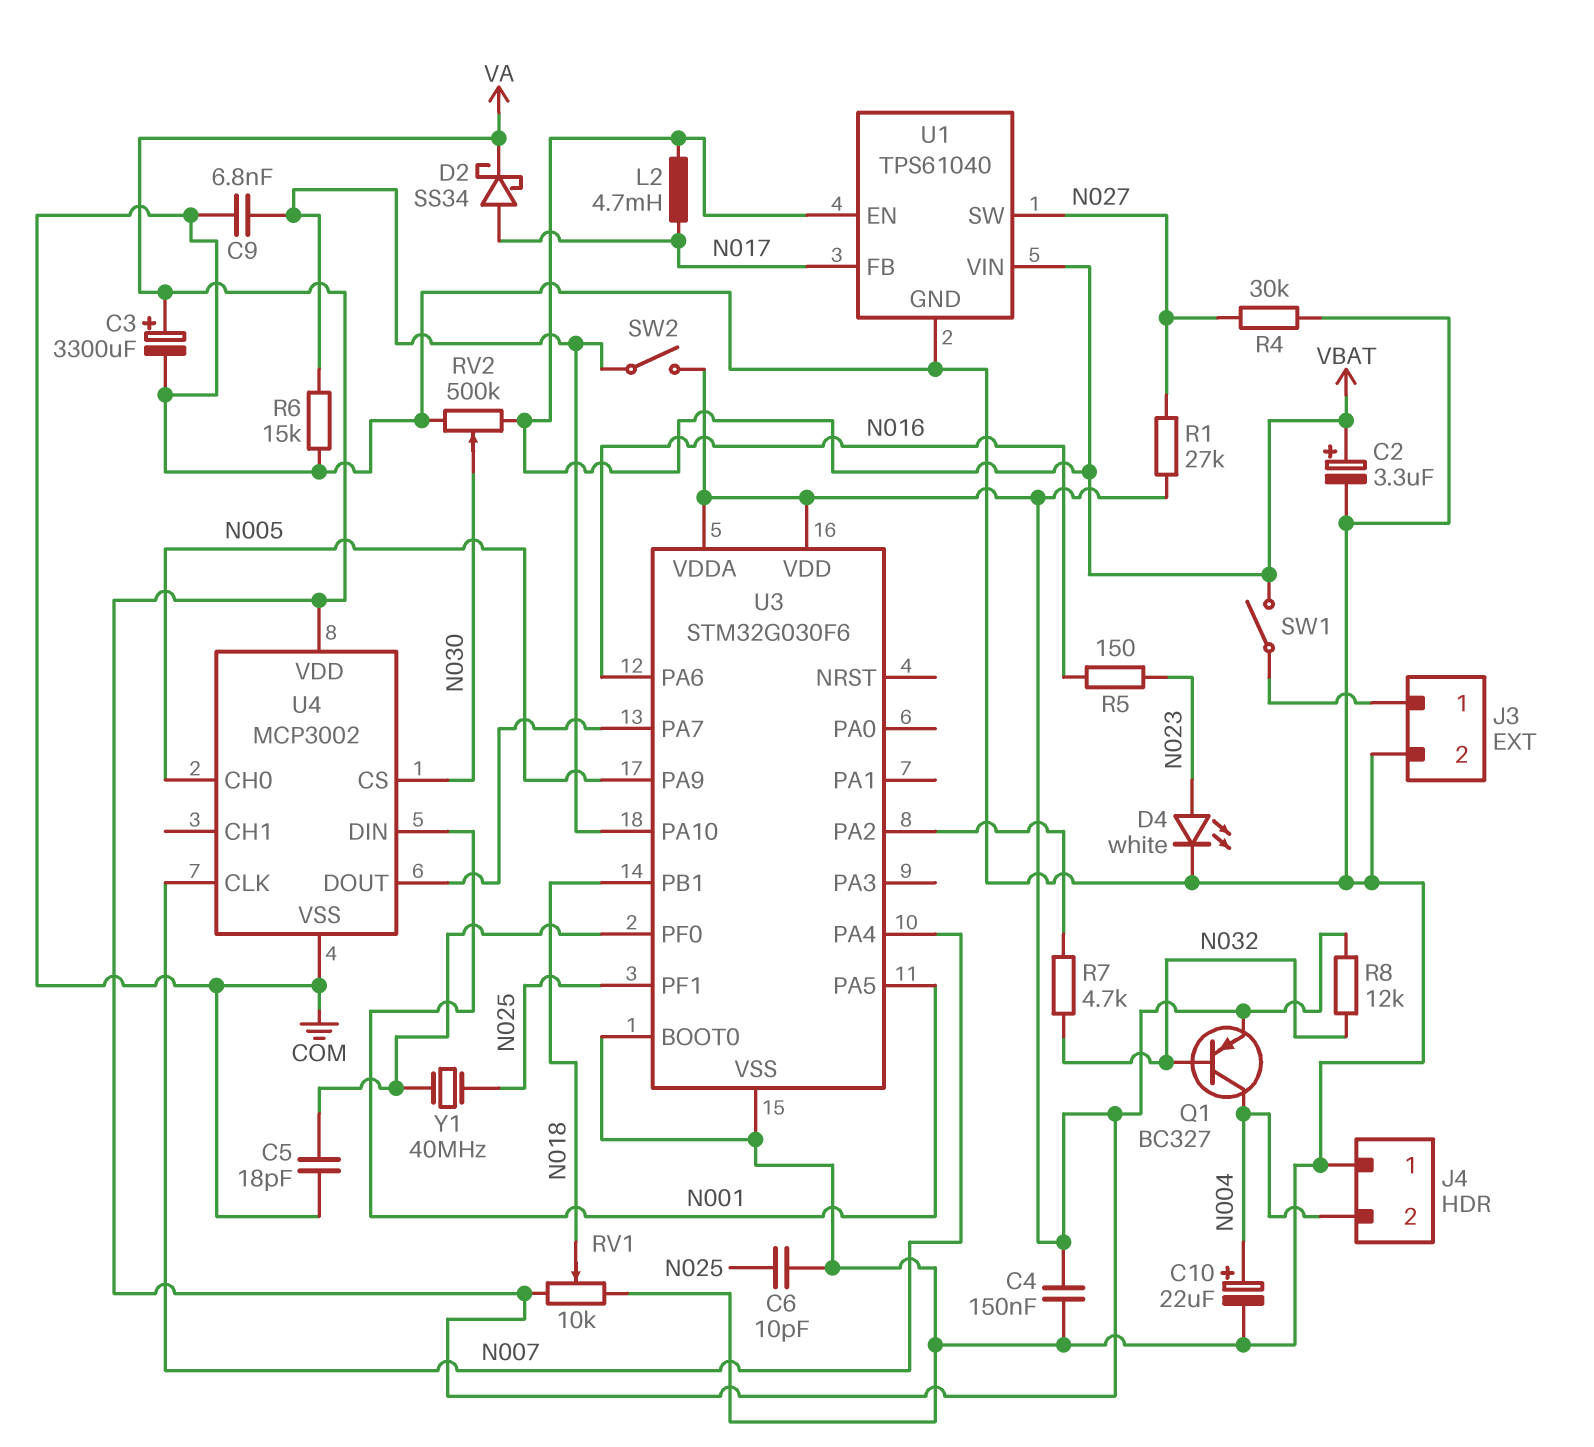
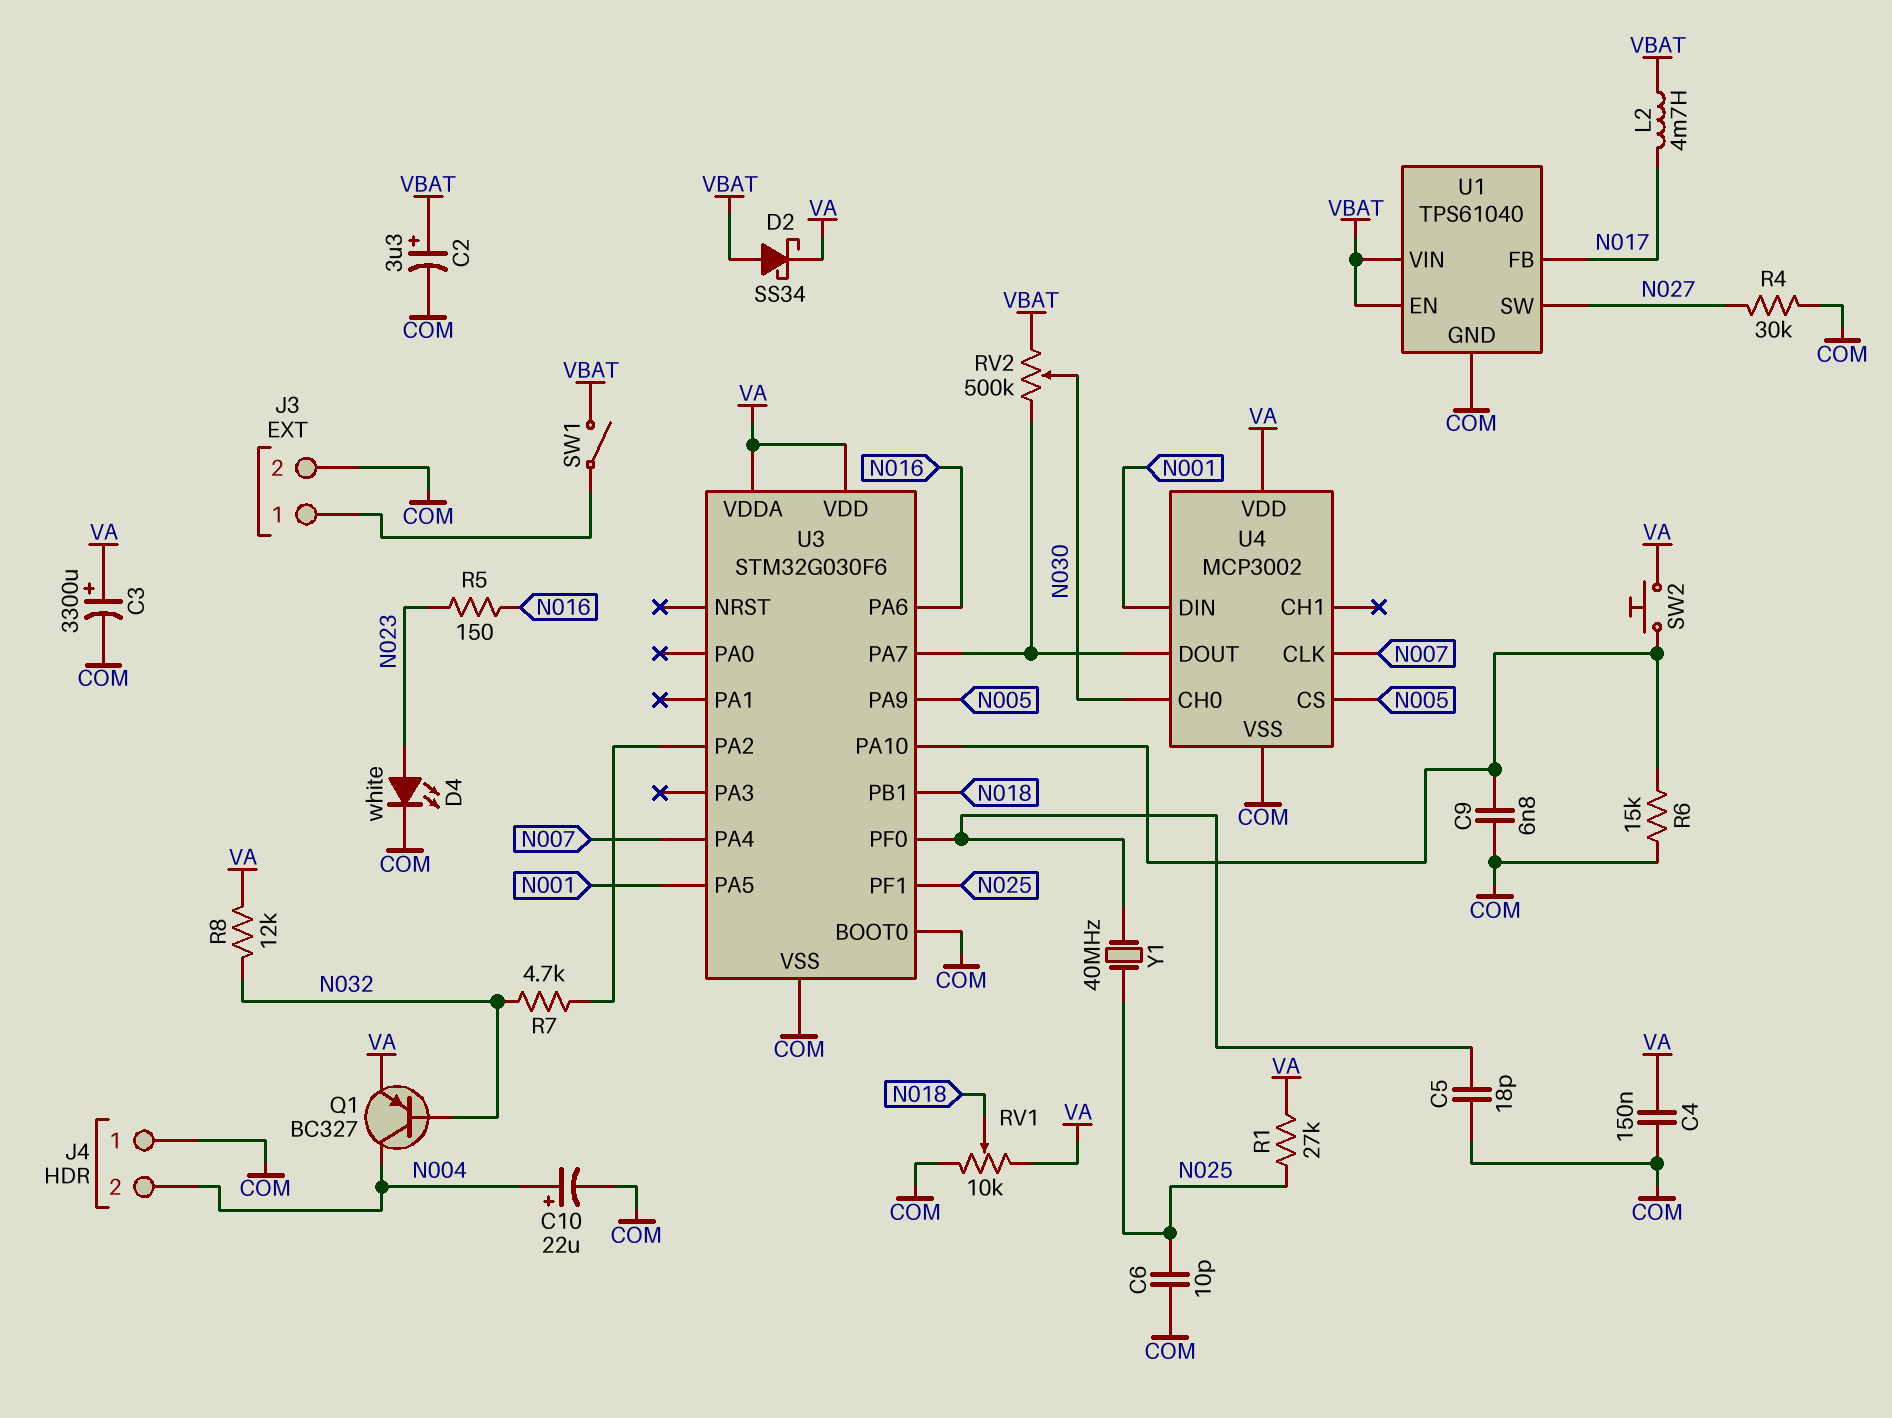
D2: schottky SS34 (A N017, K VA) -> schottky SS34 (A VBAT, K VA)
R1: 27k (N027, VA) -> 27k (N025, VA)
RV2: 500k (COM, VBAT, wiper N030) -> 500k (U3/PA7, VBAT, wiper N030)
SW2: switch (U3/PA10, VA) -> button (U3/PA10, VA)
U4 pin CH0: N005 -> N030
U4 pin CS: N030 -> N005

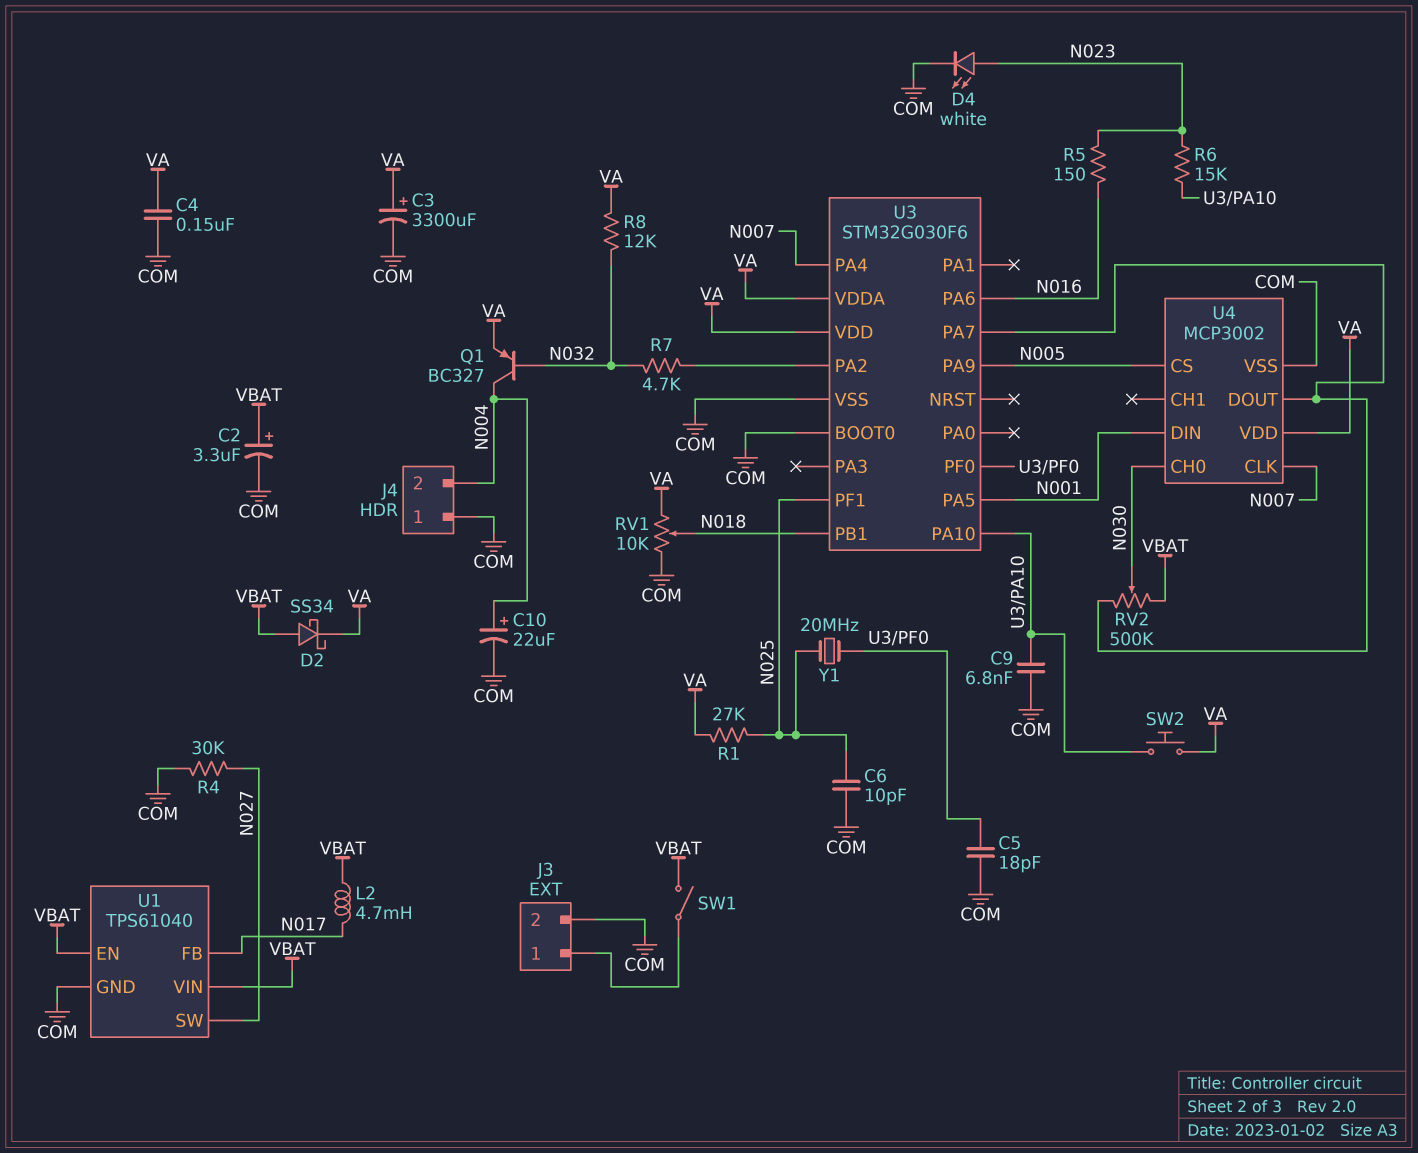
R6: 15k (COM, U3/PA10) -> 15k (N023, U3/PA10)
Y1: 40MHz (N025, U3/PF0) -> 20MHz (N025, U3/PF0)

